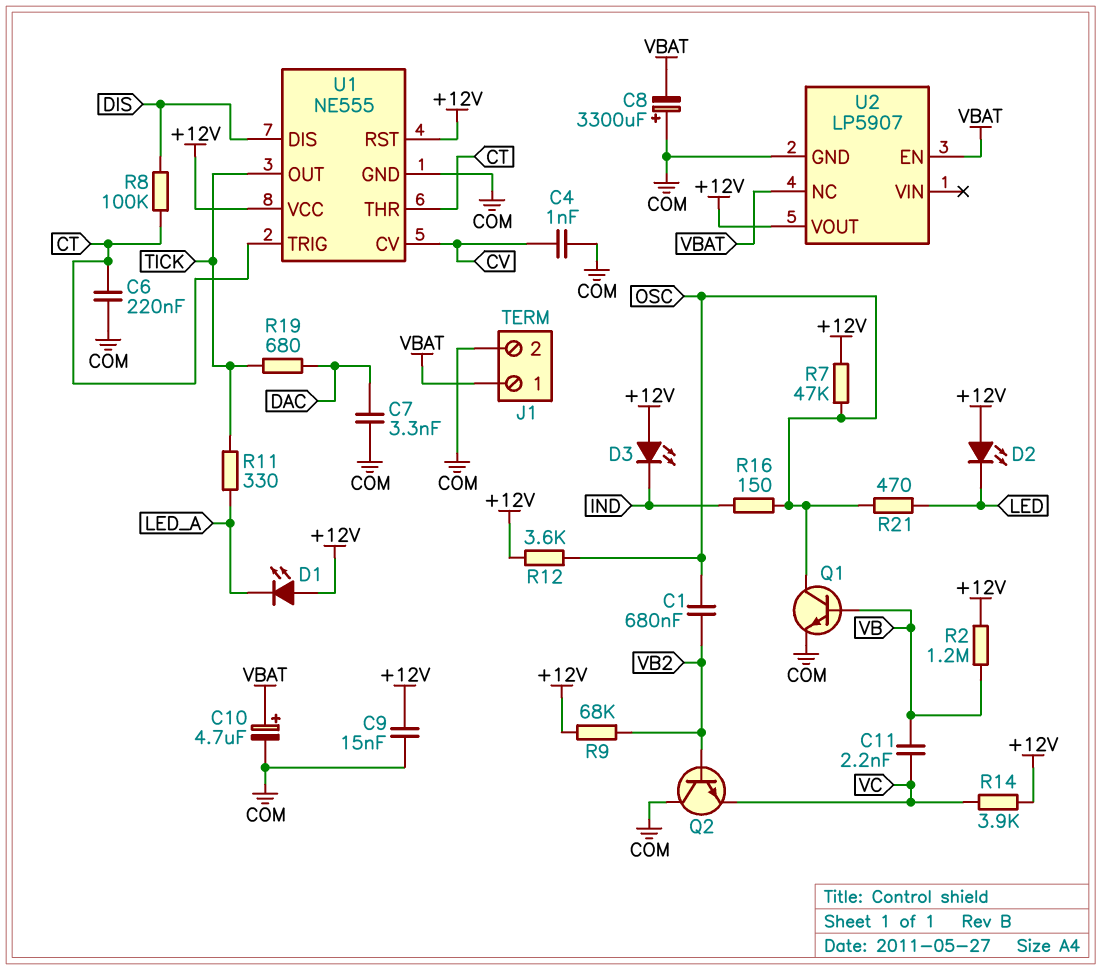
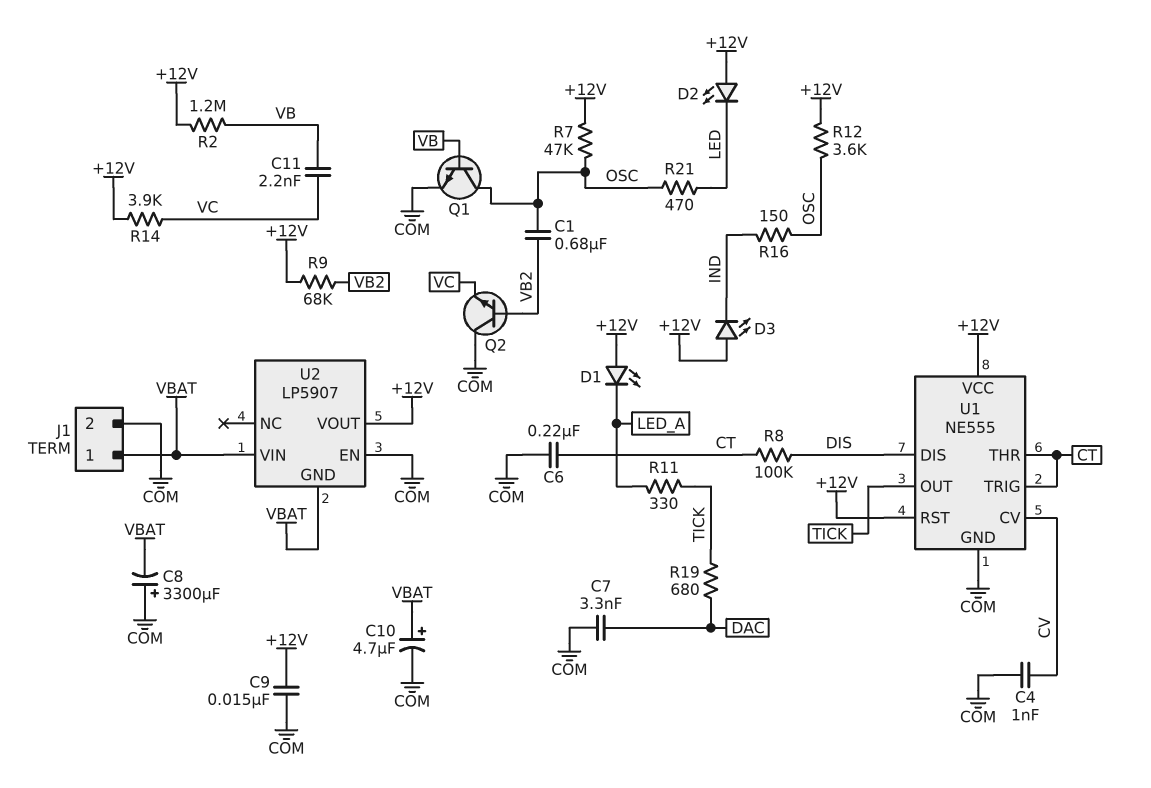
U2 pin EN: VBAT -> COM
U2 pin GND: COM -> VBAT
U2 pin NC: VBAT -> none
U2 pin VIN: none -> VBAT

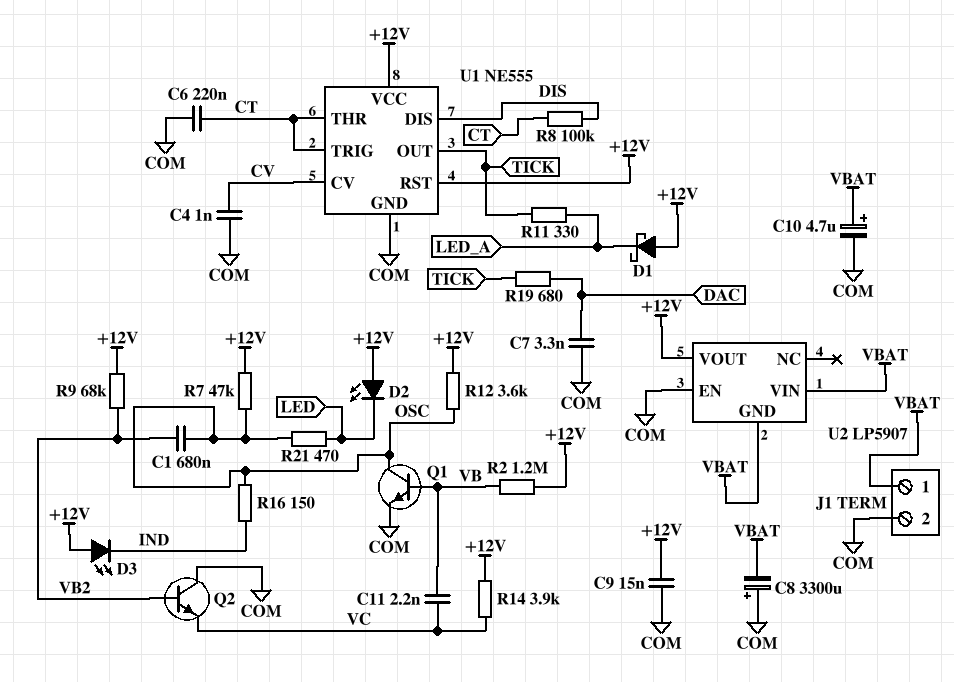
D1: LED (A +12V, K LED_A) -> schottky (A +12V, K LED_A)

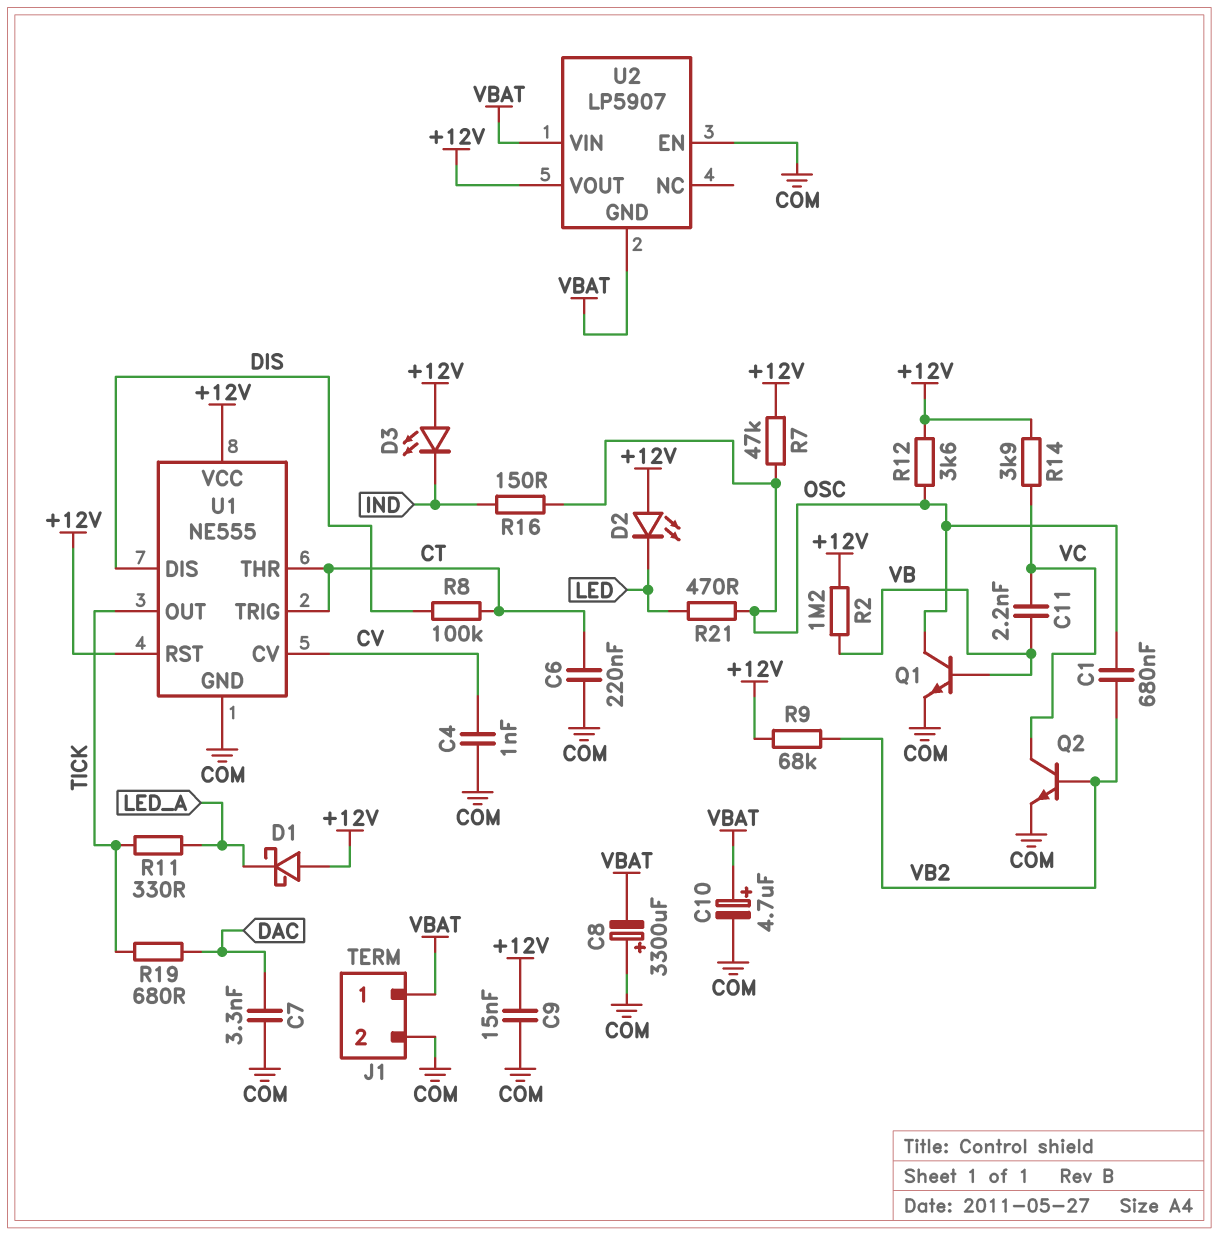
Q2: NPN (B VB2, C COM, E VC) -> NPN (B VB2, C VC, E COM)

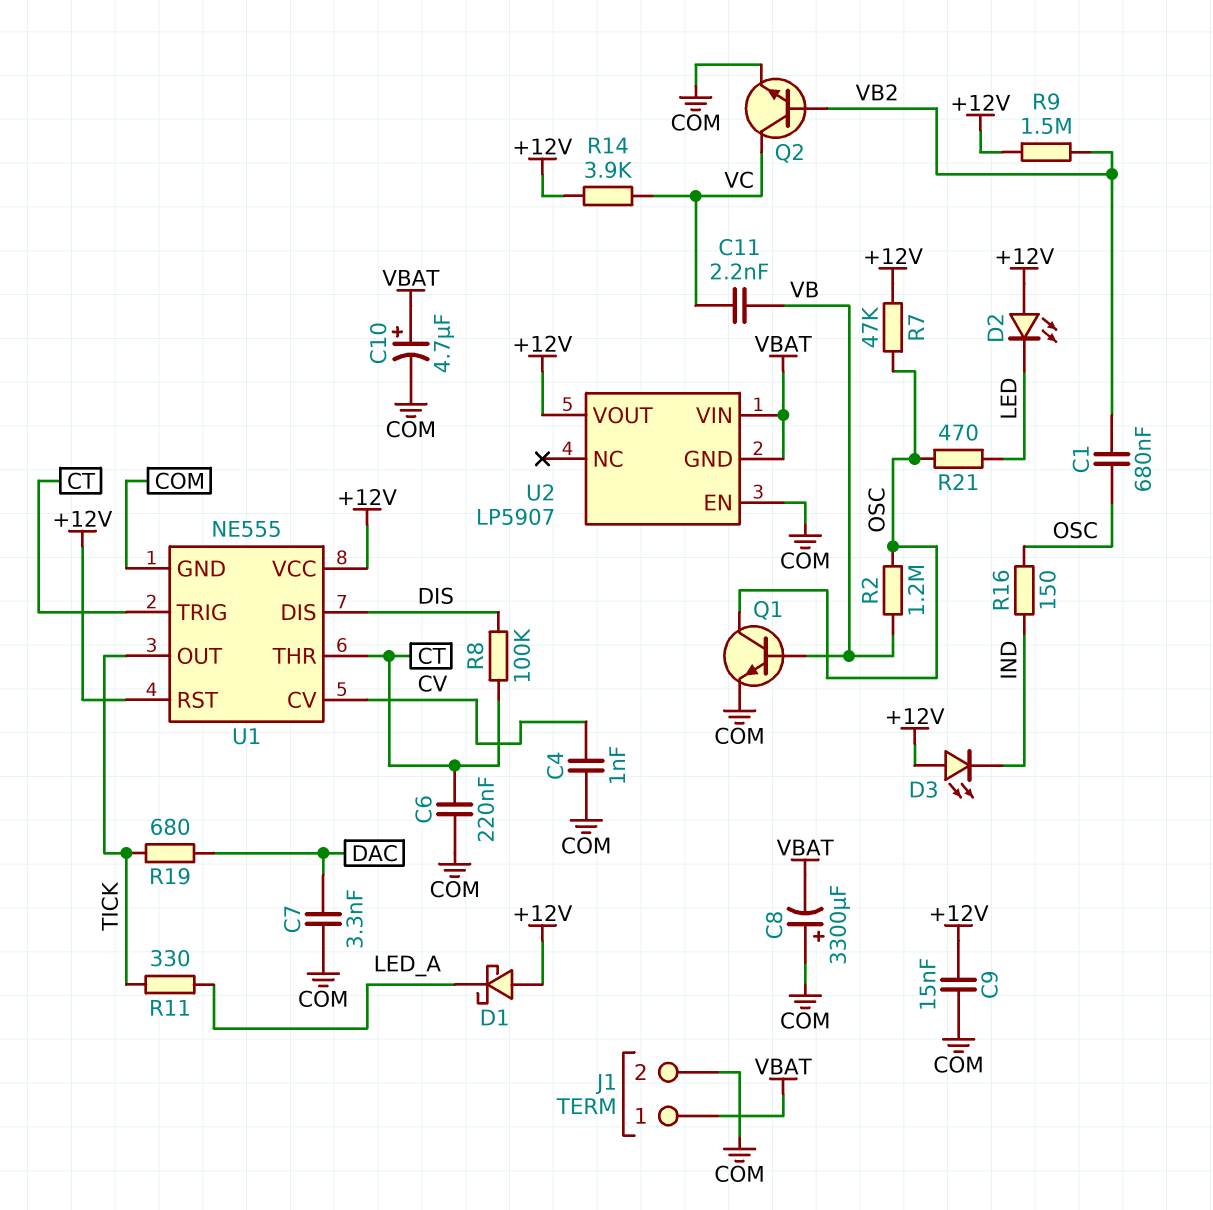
R2: 1.2M (+12V, VB) -> 1.2M (OSC, VB)
R9: 68k (+12V, VB2) -> 1.5M (+12V, VB2)
R12: 3.6k (+12V, OSC) -> none

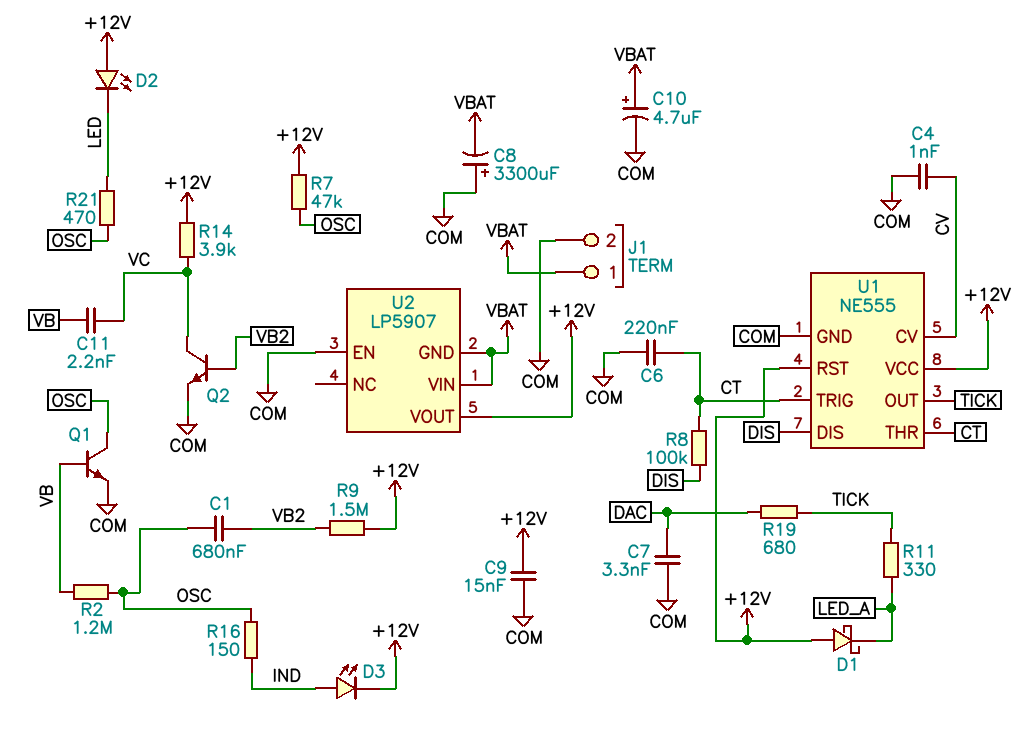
D3: LED (A +12V, K IND) -> LED (A IND, K +12V)

